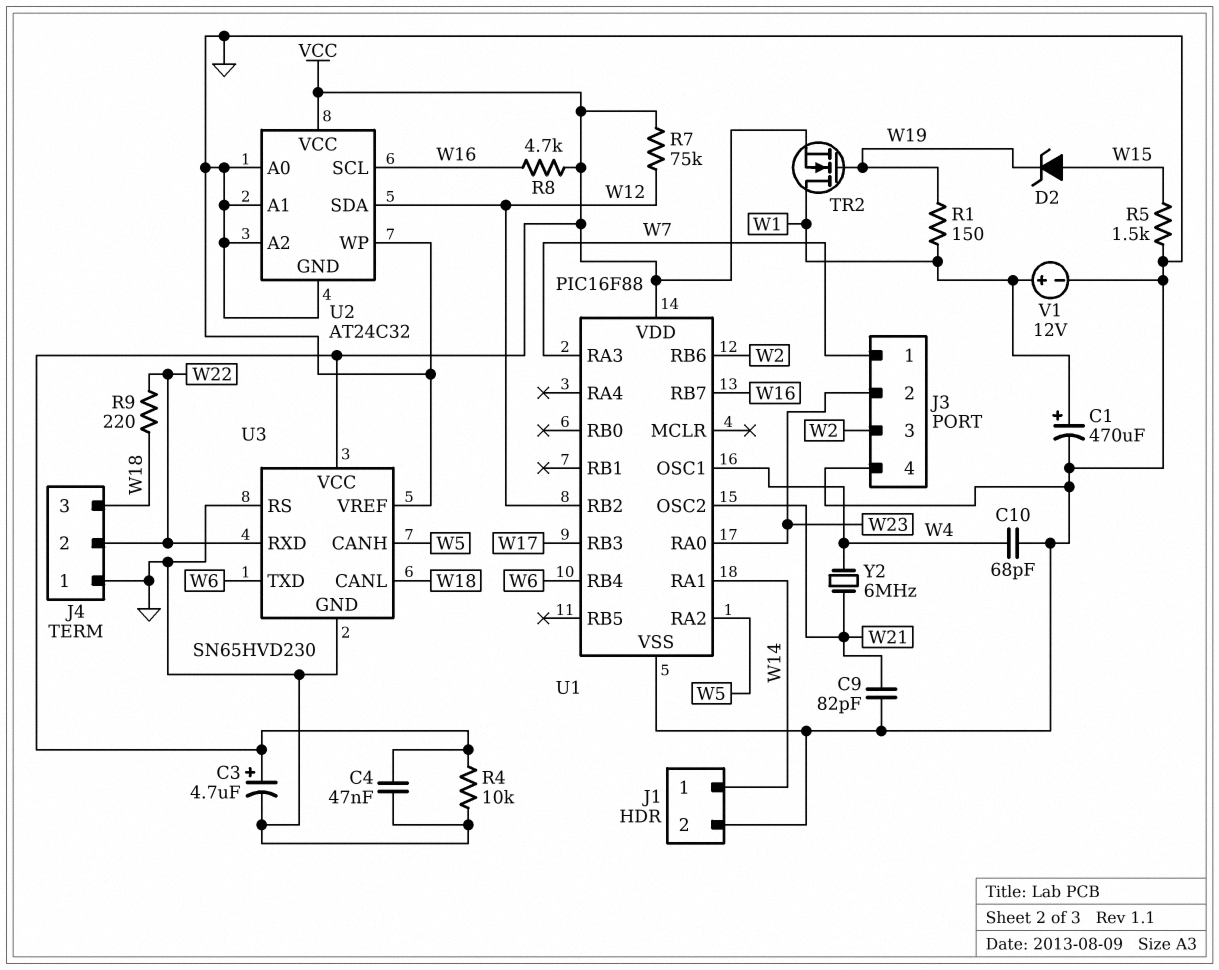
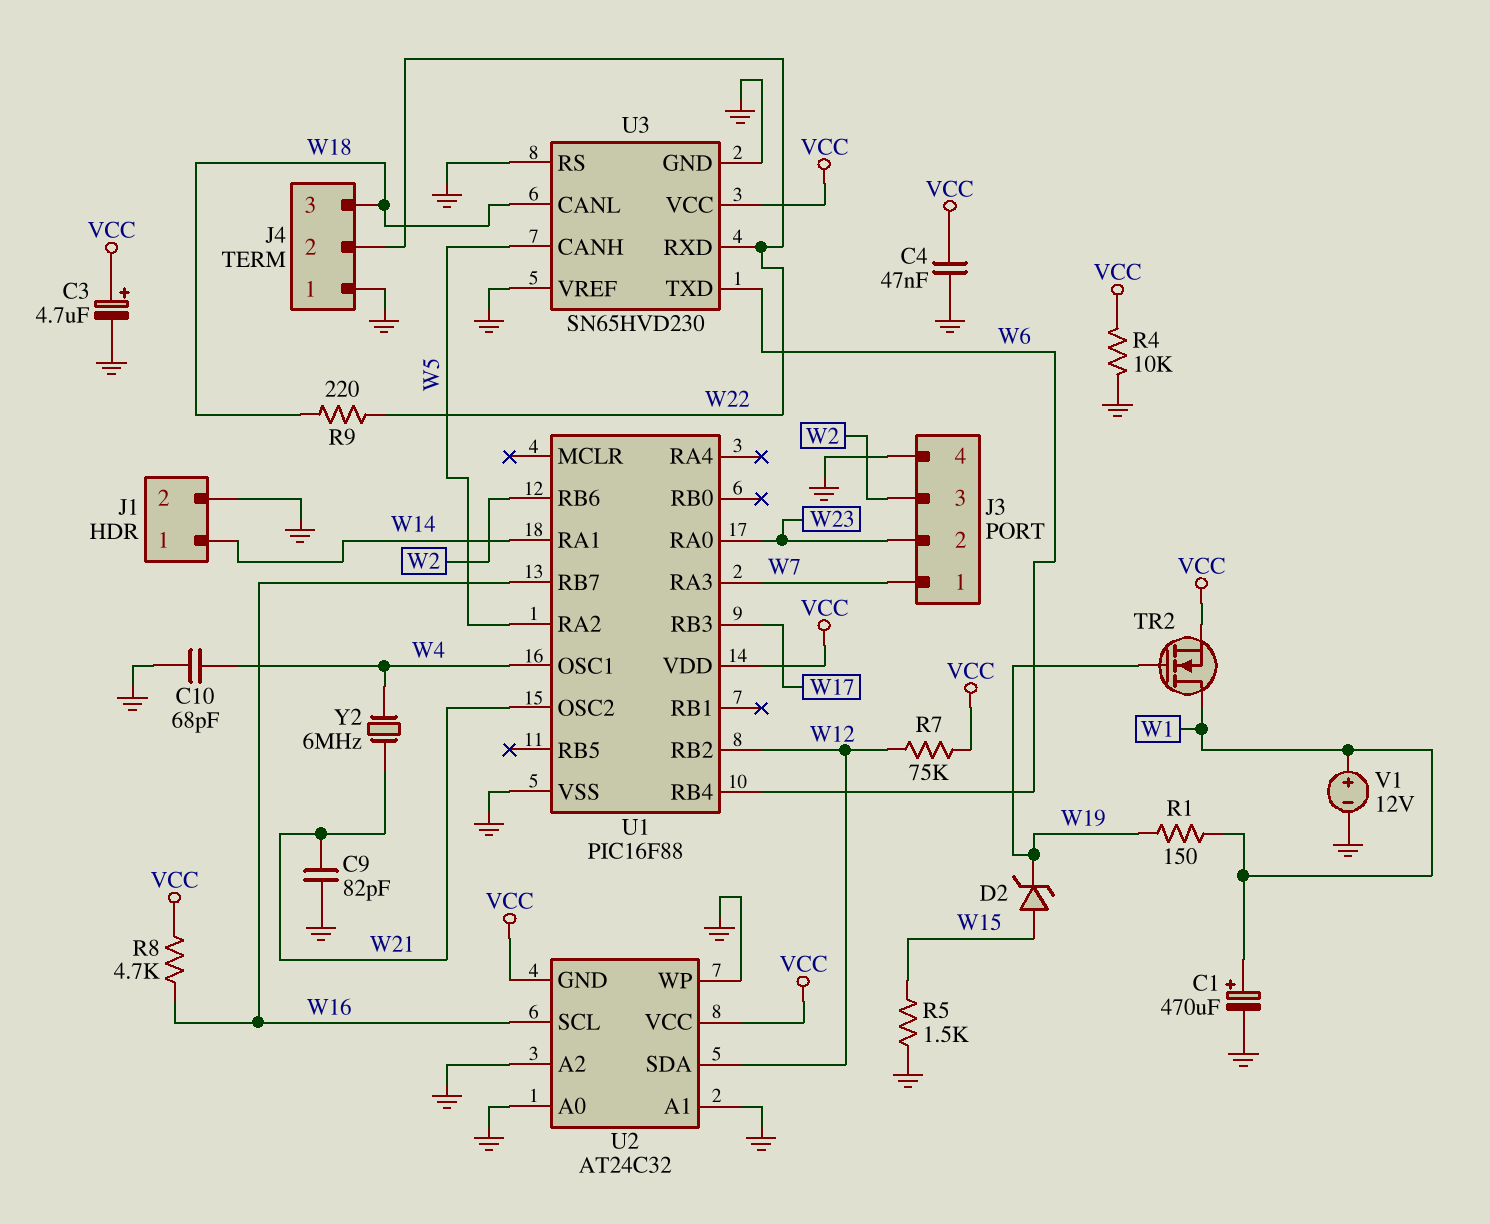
U2 pin GND: GND -> VCC

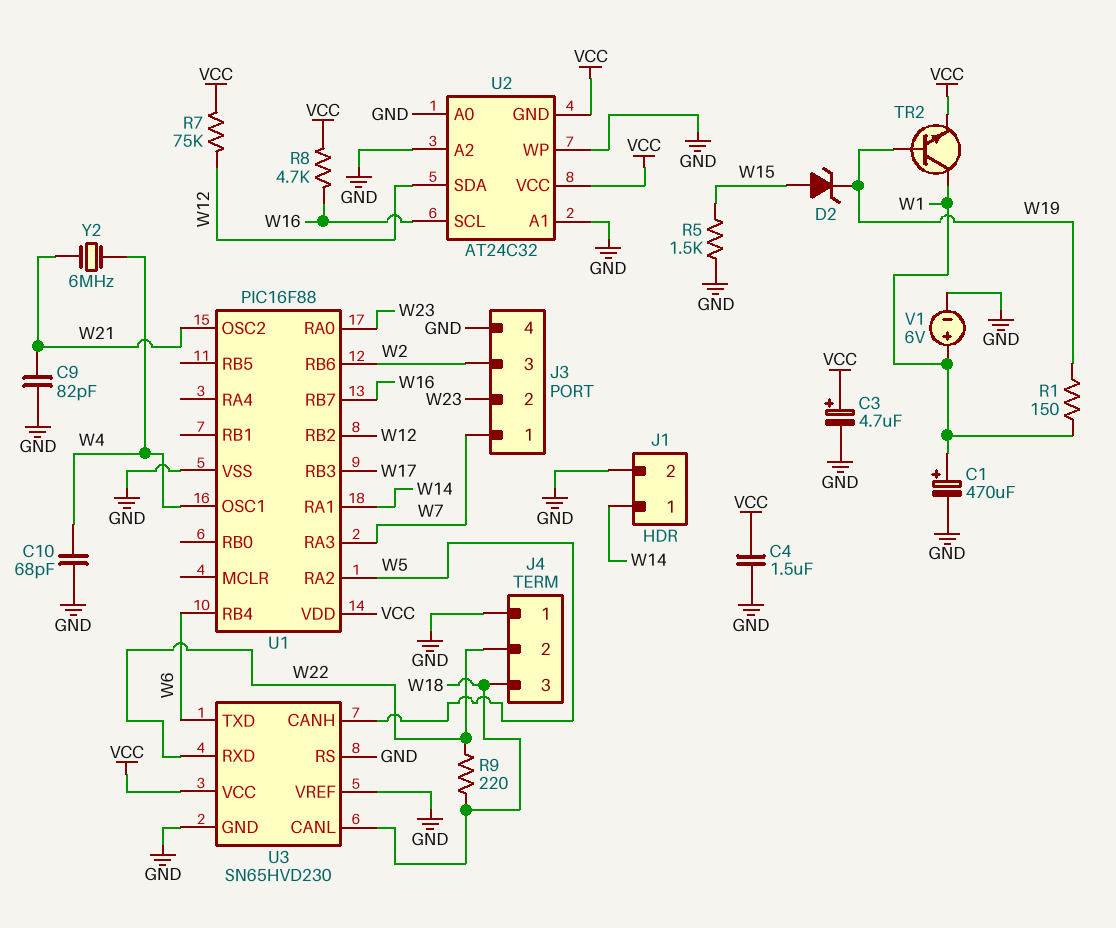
C4: 47nF (GND, VCC) -> 1.5uF (GND, VCC)
R4: 10k (GND, VCC) -> none
TR2: NMOS (G W19, D W1, S VCC) -> NPN (B W19, C W1, E VCC)
V1: 12V (plus W1, minus GND) -> 6V (plus W1, minus GND)

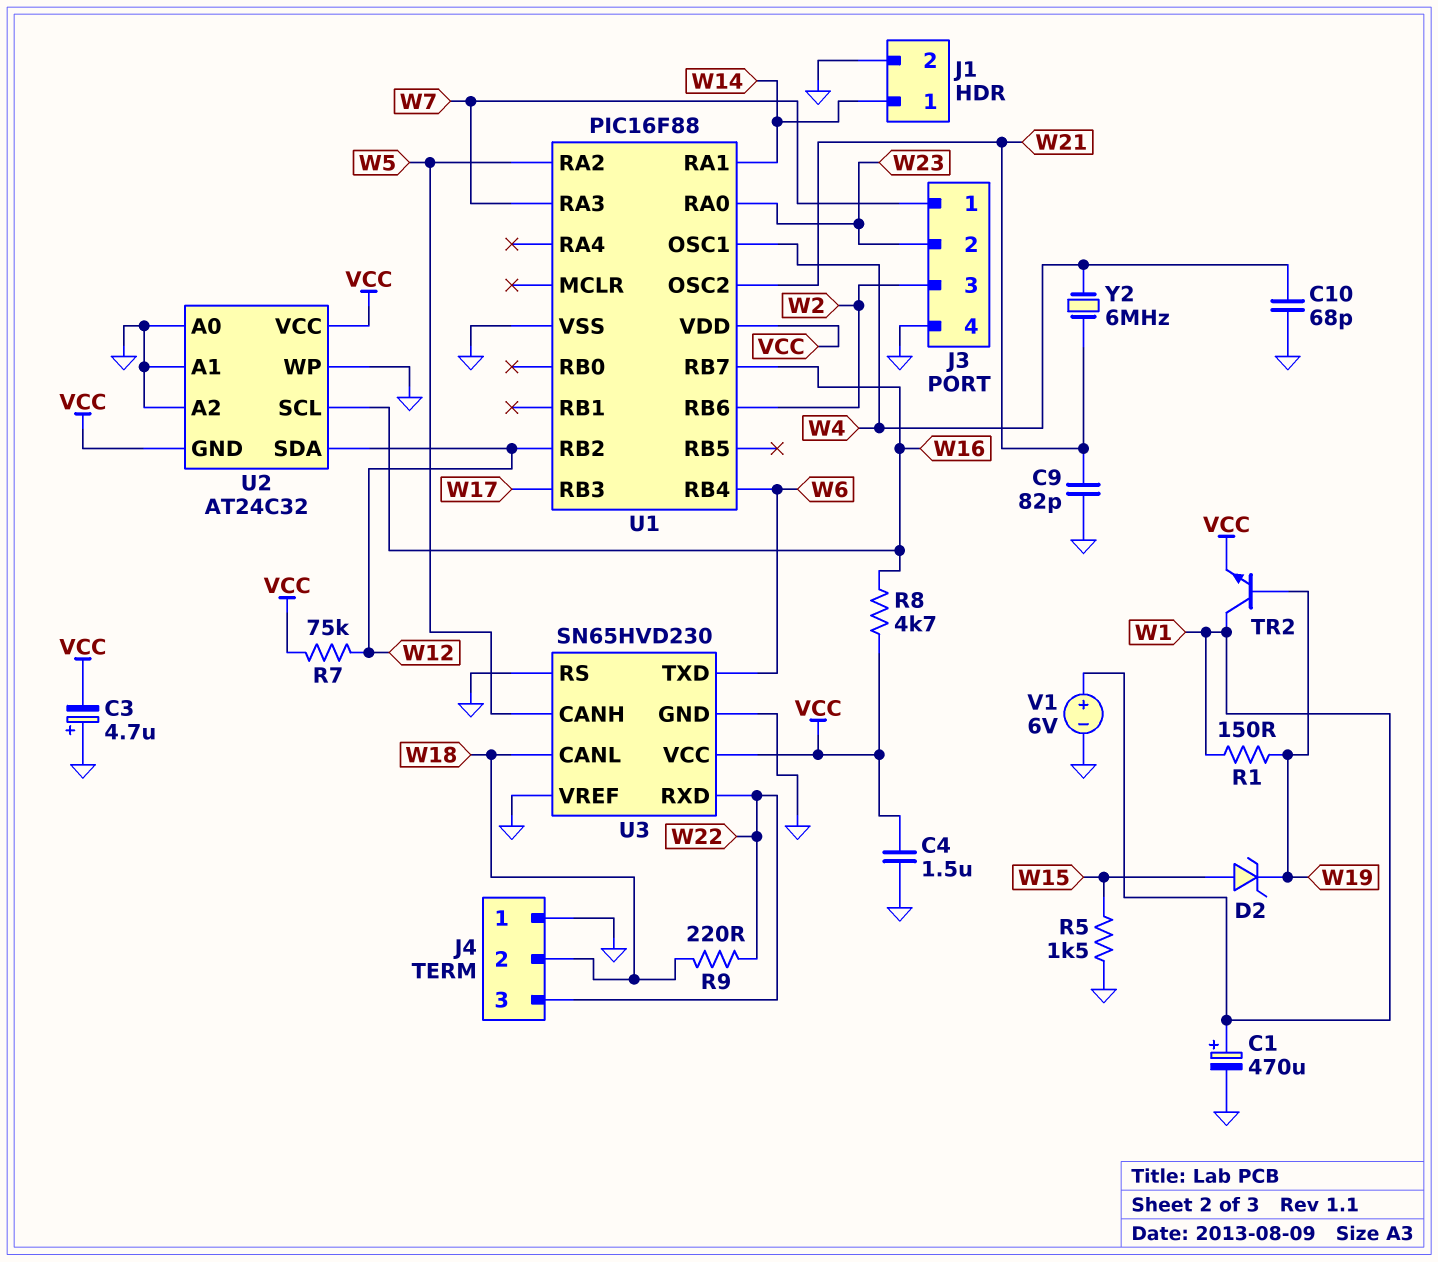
C3: 4.7uF (plus VCC, minus GND) -> 4.7uF (plus GND, minus VCC)
J4 pin 2: W22 -> W18
J4 pin 3: W18 -> W22

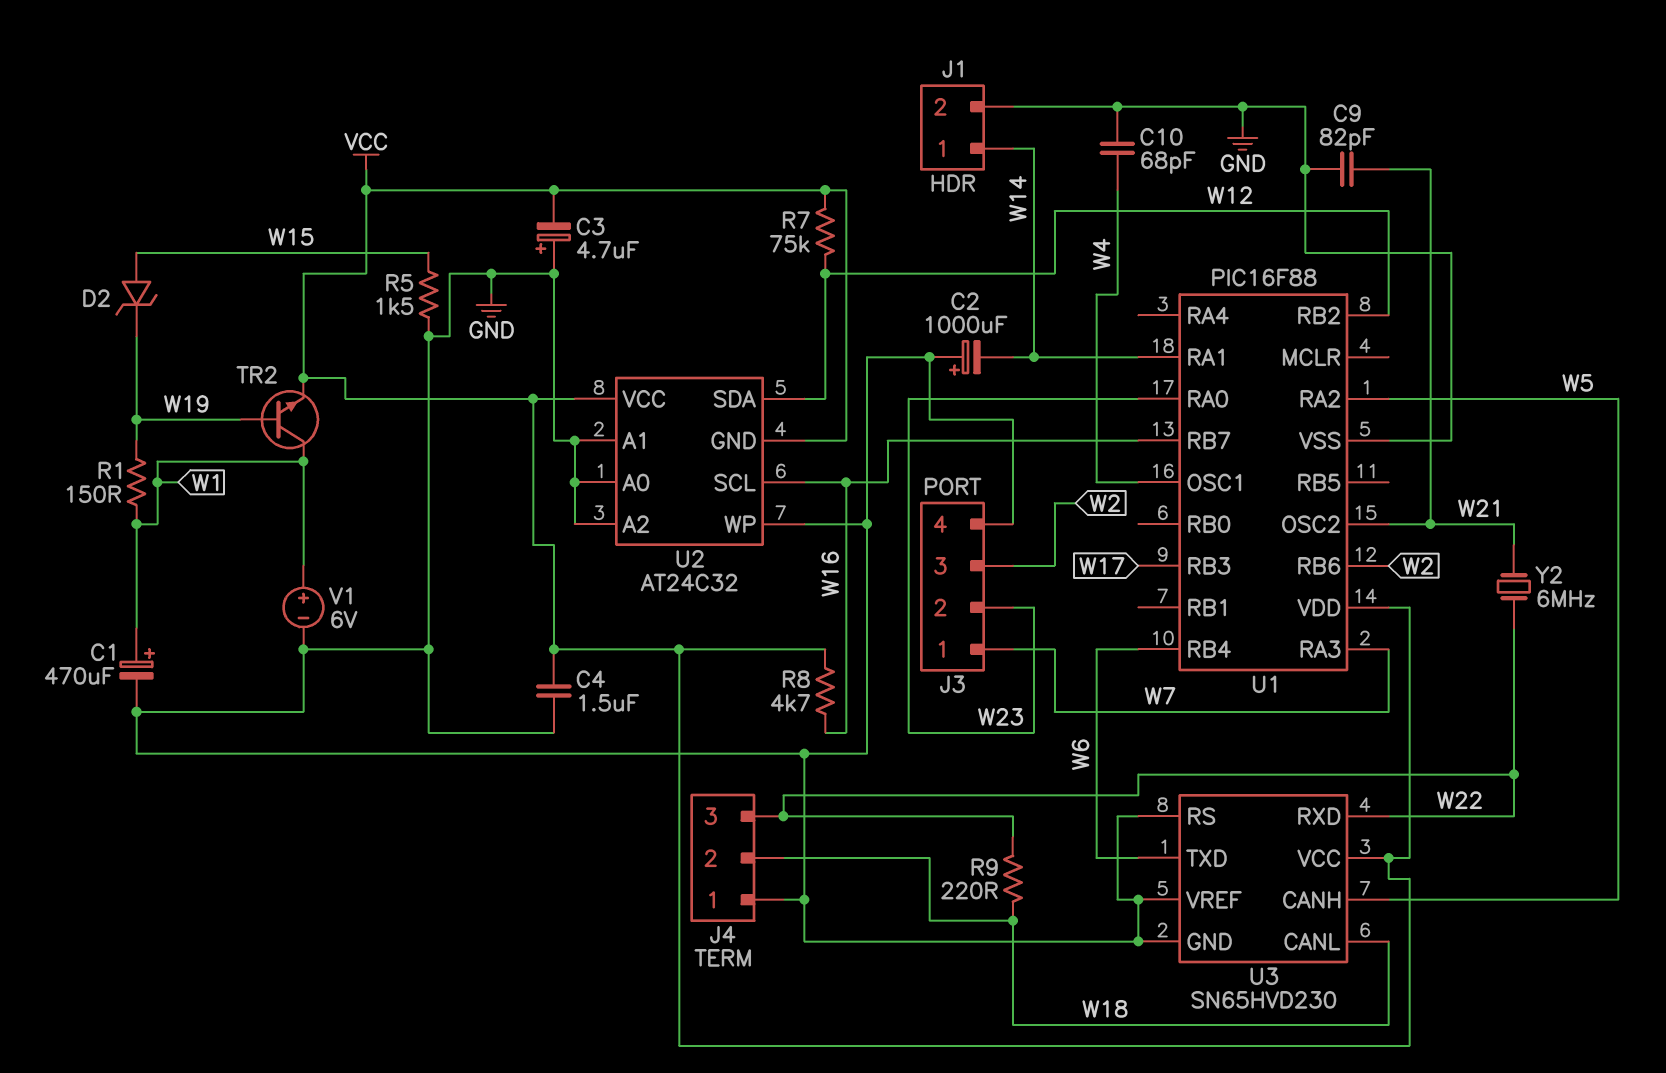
C2: none -> 1000uF (plus GND, minus W14)
Y2: 6MHz (W4, W21) -> 6MHz (W21, W22)

